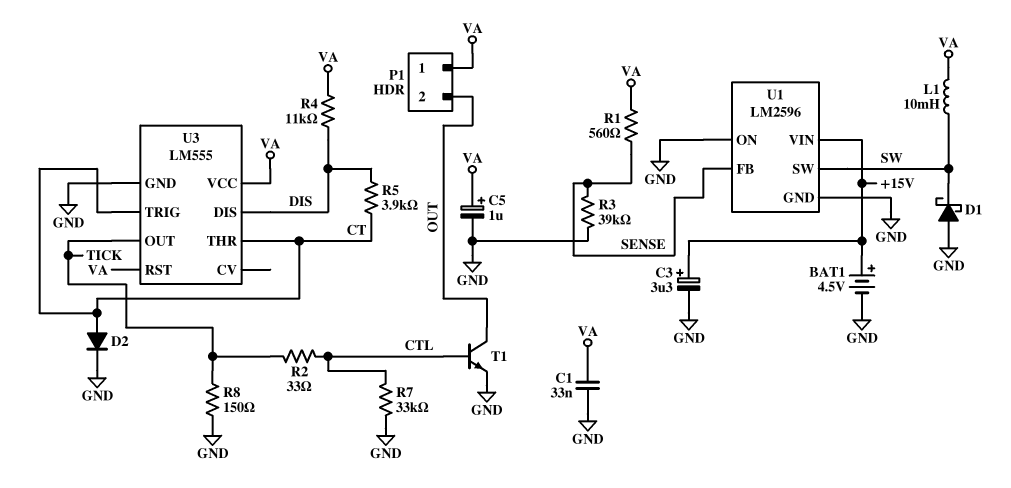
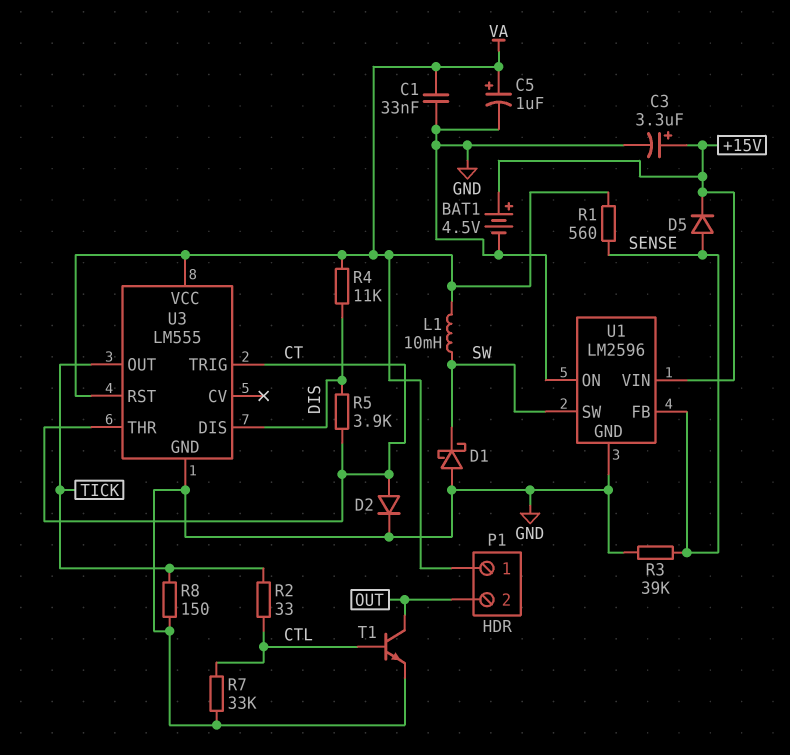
D5: none -> diode (A SENSE, K +15V)

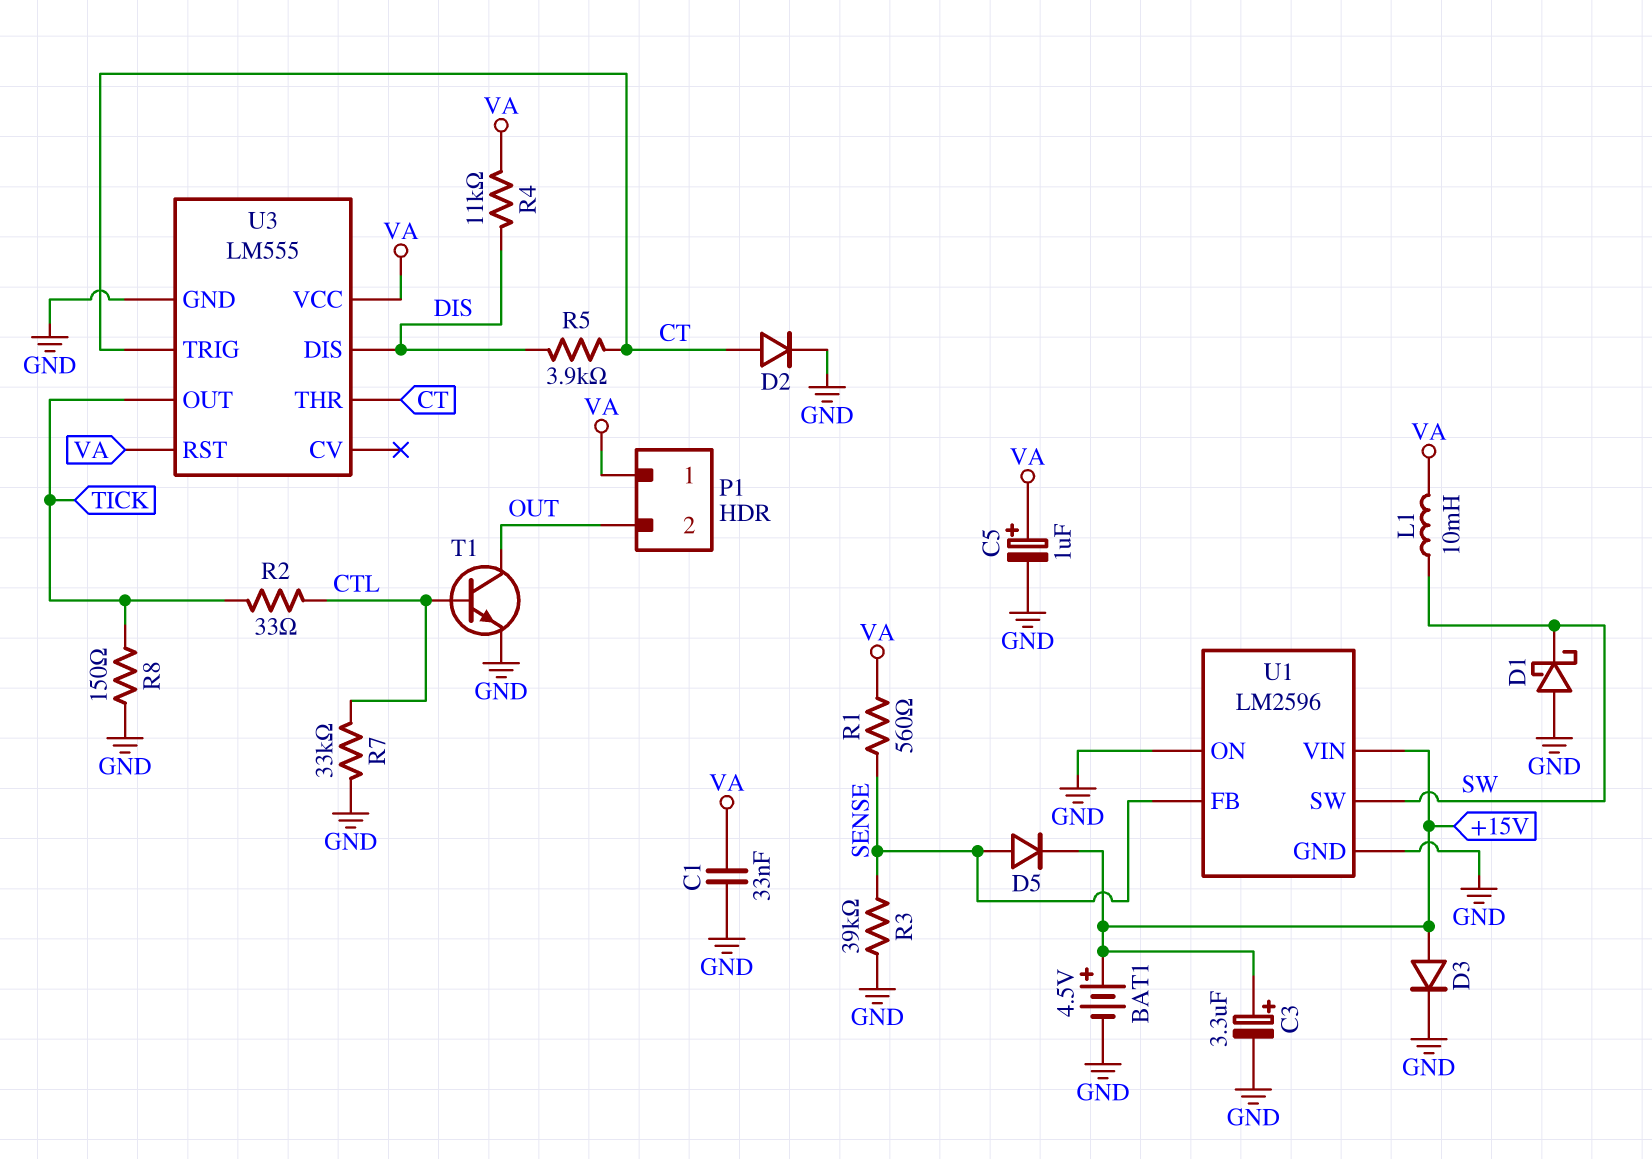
D3: none -> diode (A +15V, K GND)

